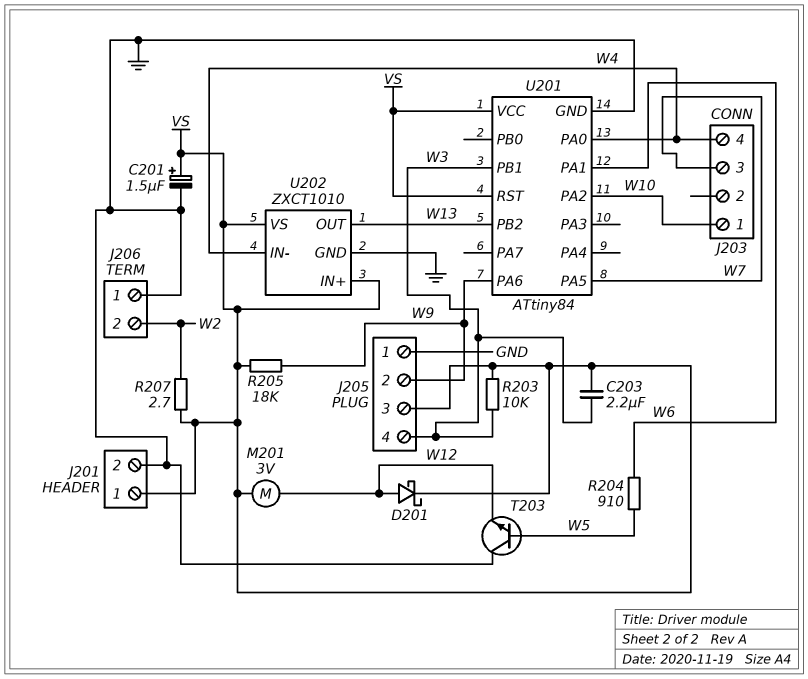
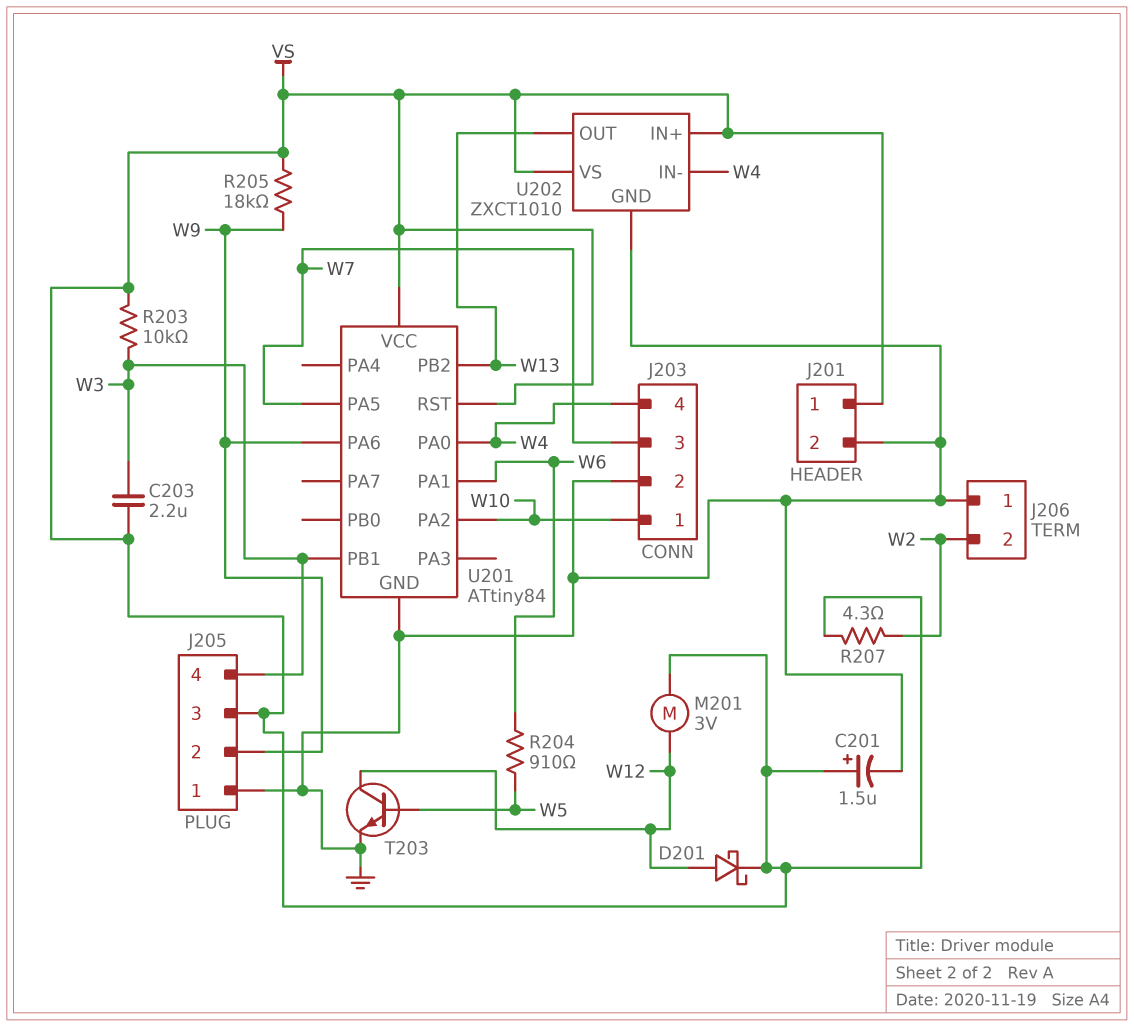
J203 pin 2: none -> GND
R207: 2.7 (VS, W2) -> 4.3 (VS, W2)
T203: NPN (B W5, C GND, E W12) -> NPN (B W5, C W12, E GND)

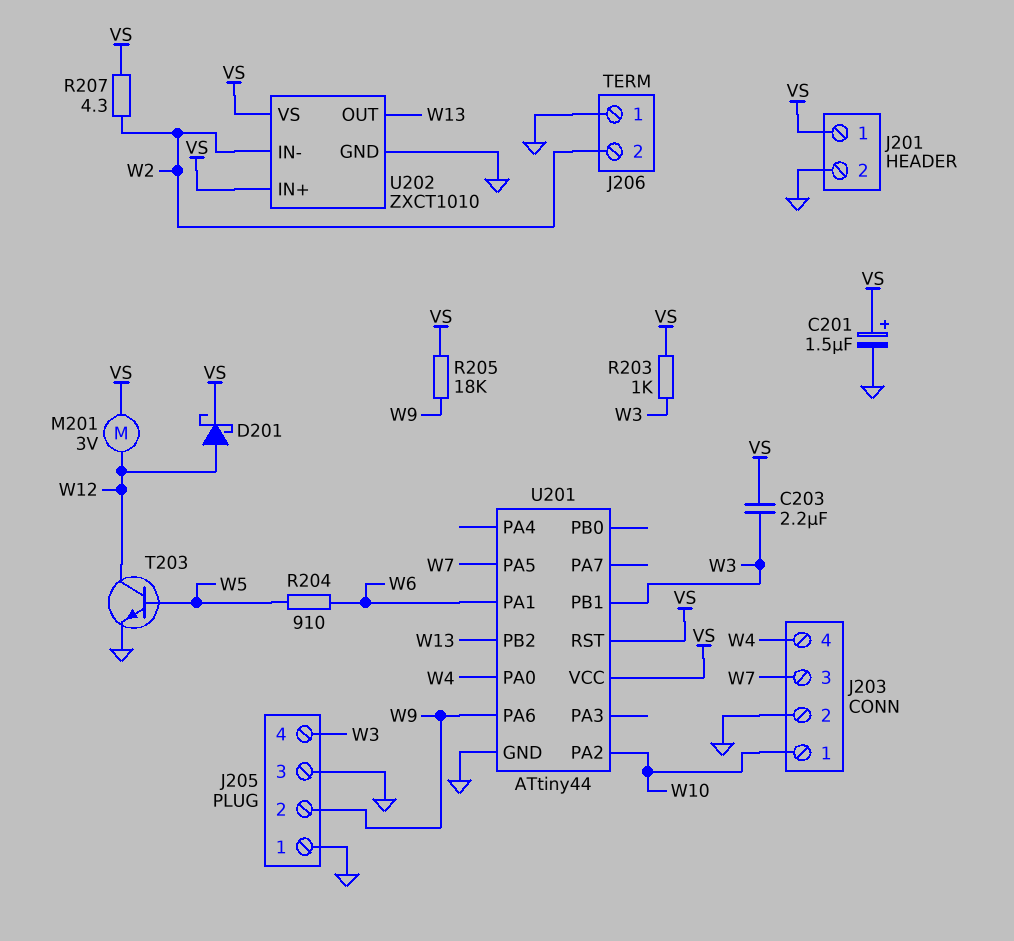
J205 pin 3: VS -> GND
R203: 10k (VS, W3) -> 1k (VS, W3)
U201: ATtiny84 -> ATtiny44
U202 pin IN-: W4 -> W2

